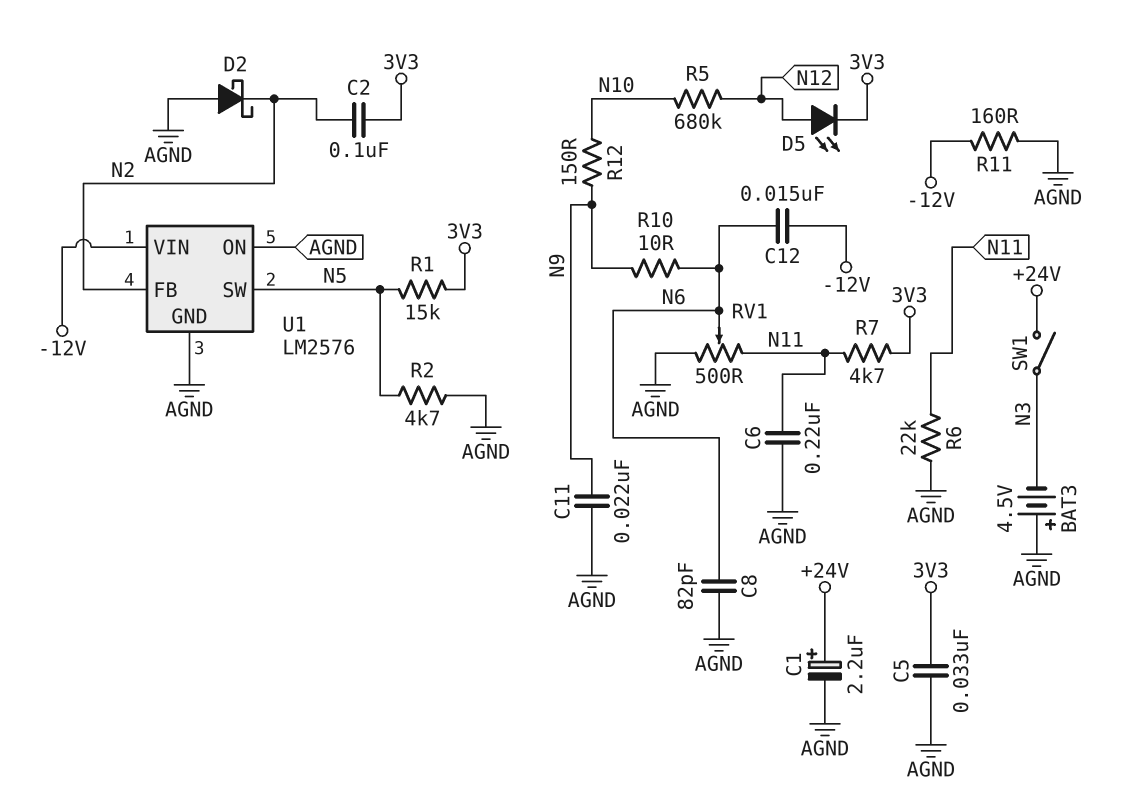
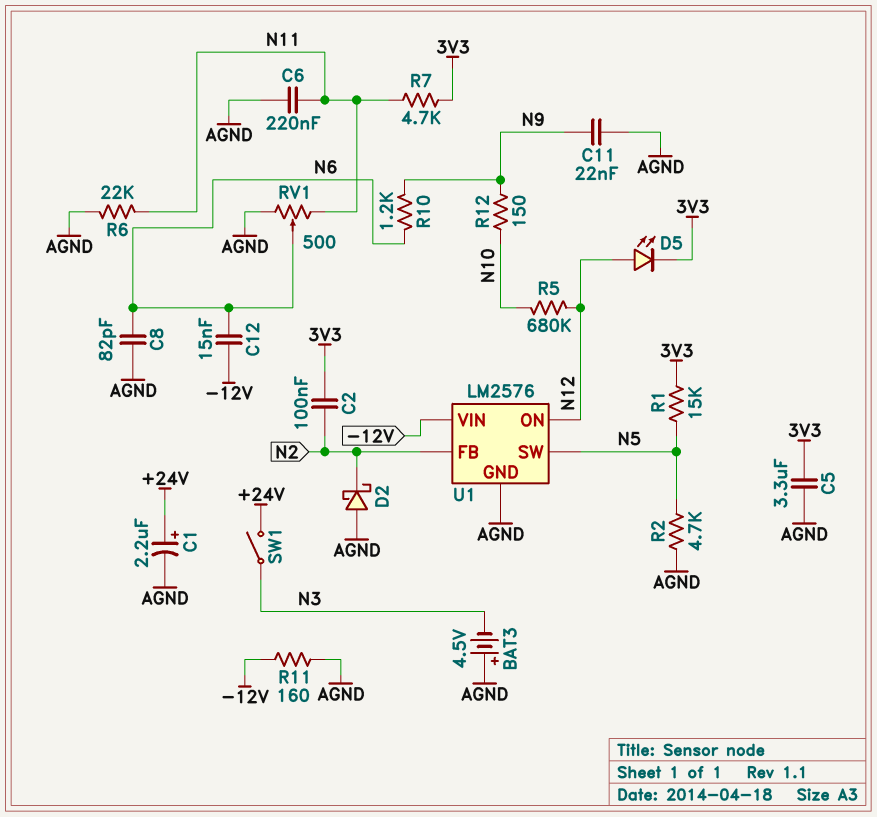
C5: 33nF (3V3, AGND) -> 3.3uF (3V3, AGND)
R10: 10 (N6, N9) -> 1.2k (N6, N9)
U1 pin ON: AGND -> N12

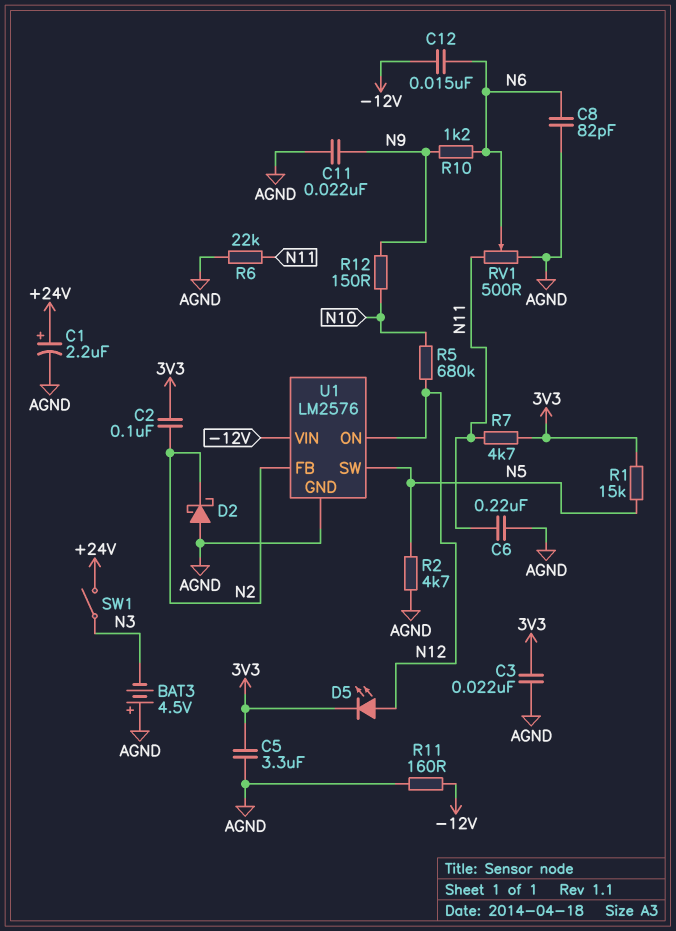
C3: none -> 22nF (3V3, AGND)

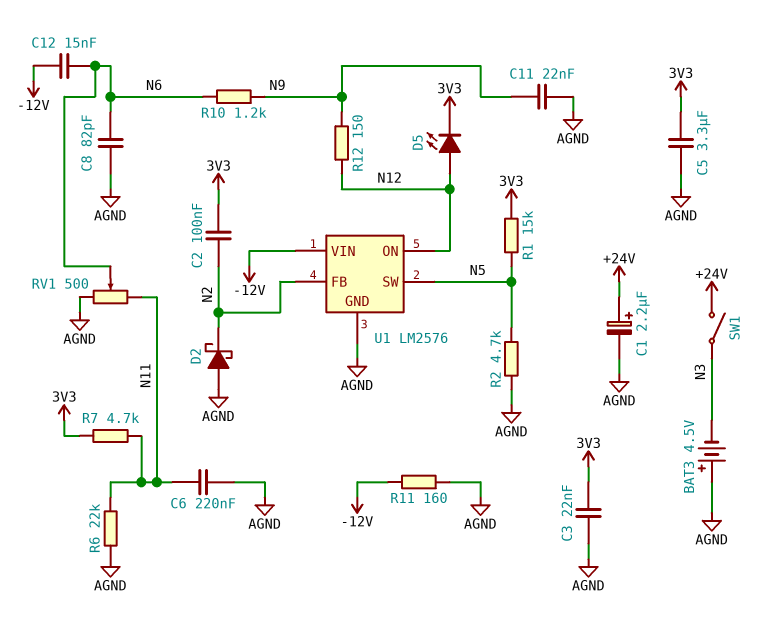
R5: 680k (N10, N12) -> none
R12: 150 (N9, N10) -> 150 (N9, N12)

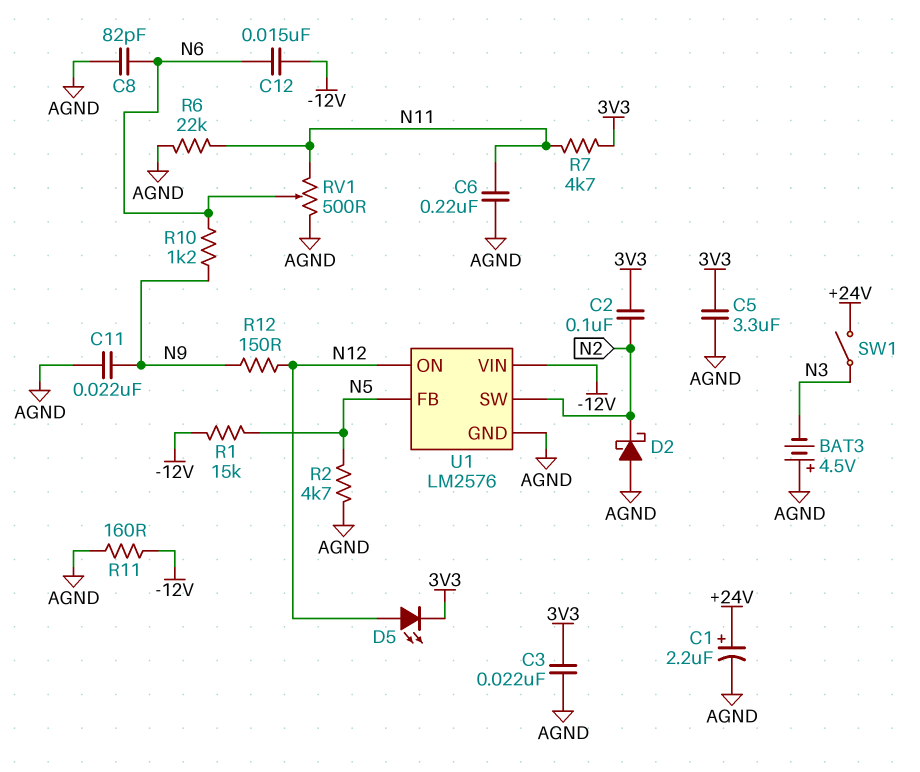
R1: 15k (3V3, N5) -> 15k (-12V, N5)
U1 pin FB: N2 -> N5
U1 pin SW: N5 -> N2

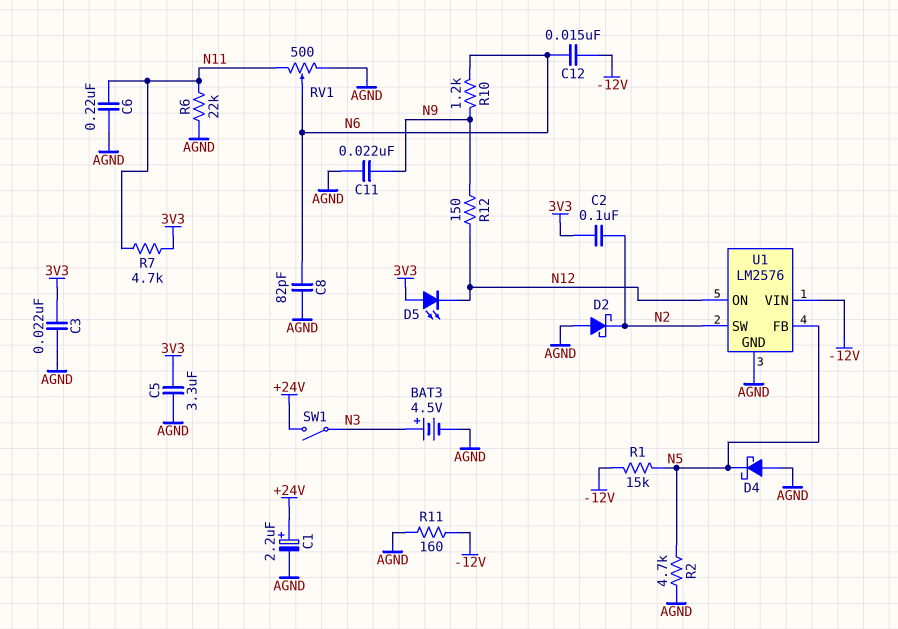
BAT3: 4.5V (plus AGND, minus N3) -> 4.5V (plus N3, minus AGND)
D4: none -> schottky (A AGND, K N5)
D5: LED (A N12, K 3V3) -> LED (A 3V3, K N12)

